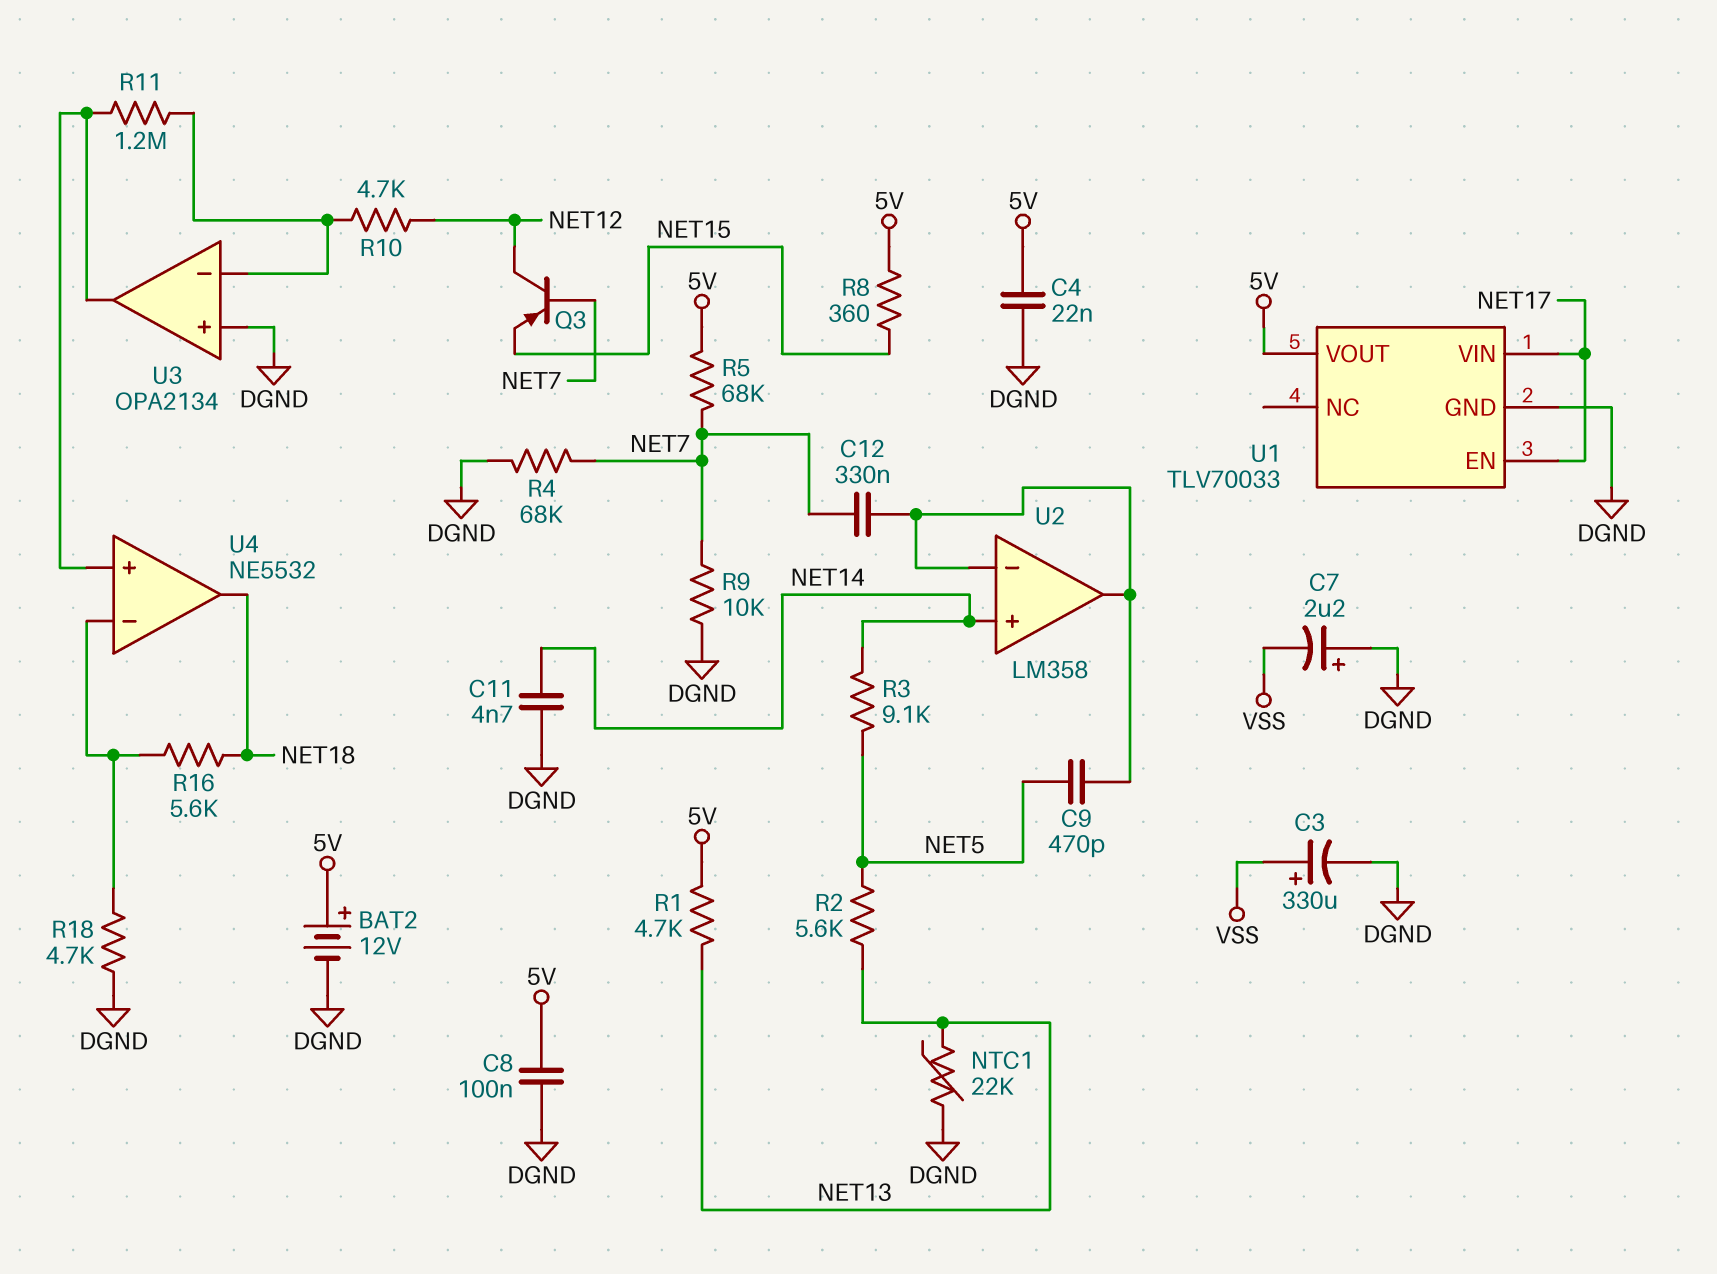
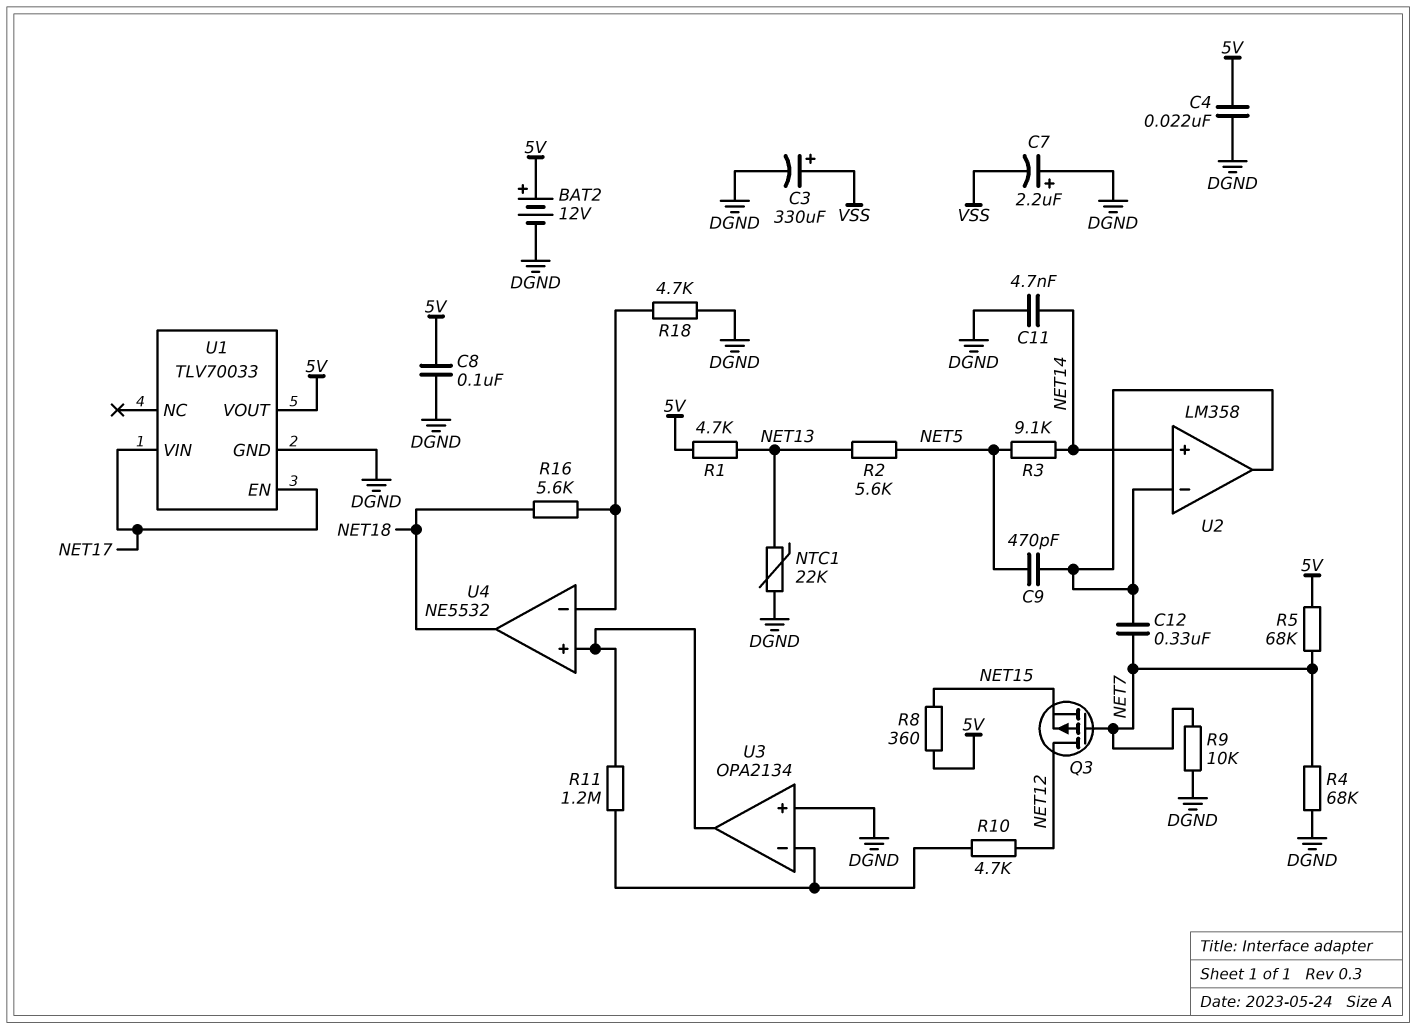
Q3: PNP (B NET7, C NET12, E NET15) -> PMOS (G NET7, D NET12, S NET15)

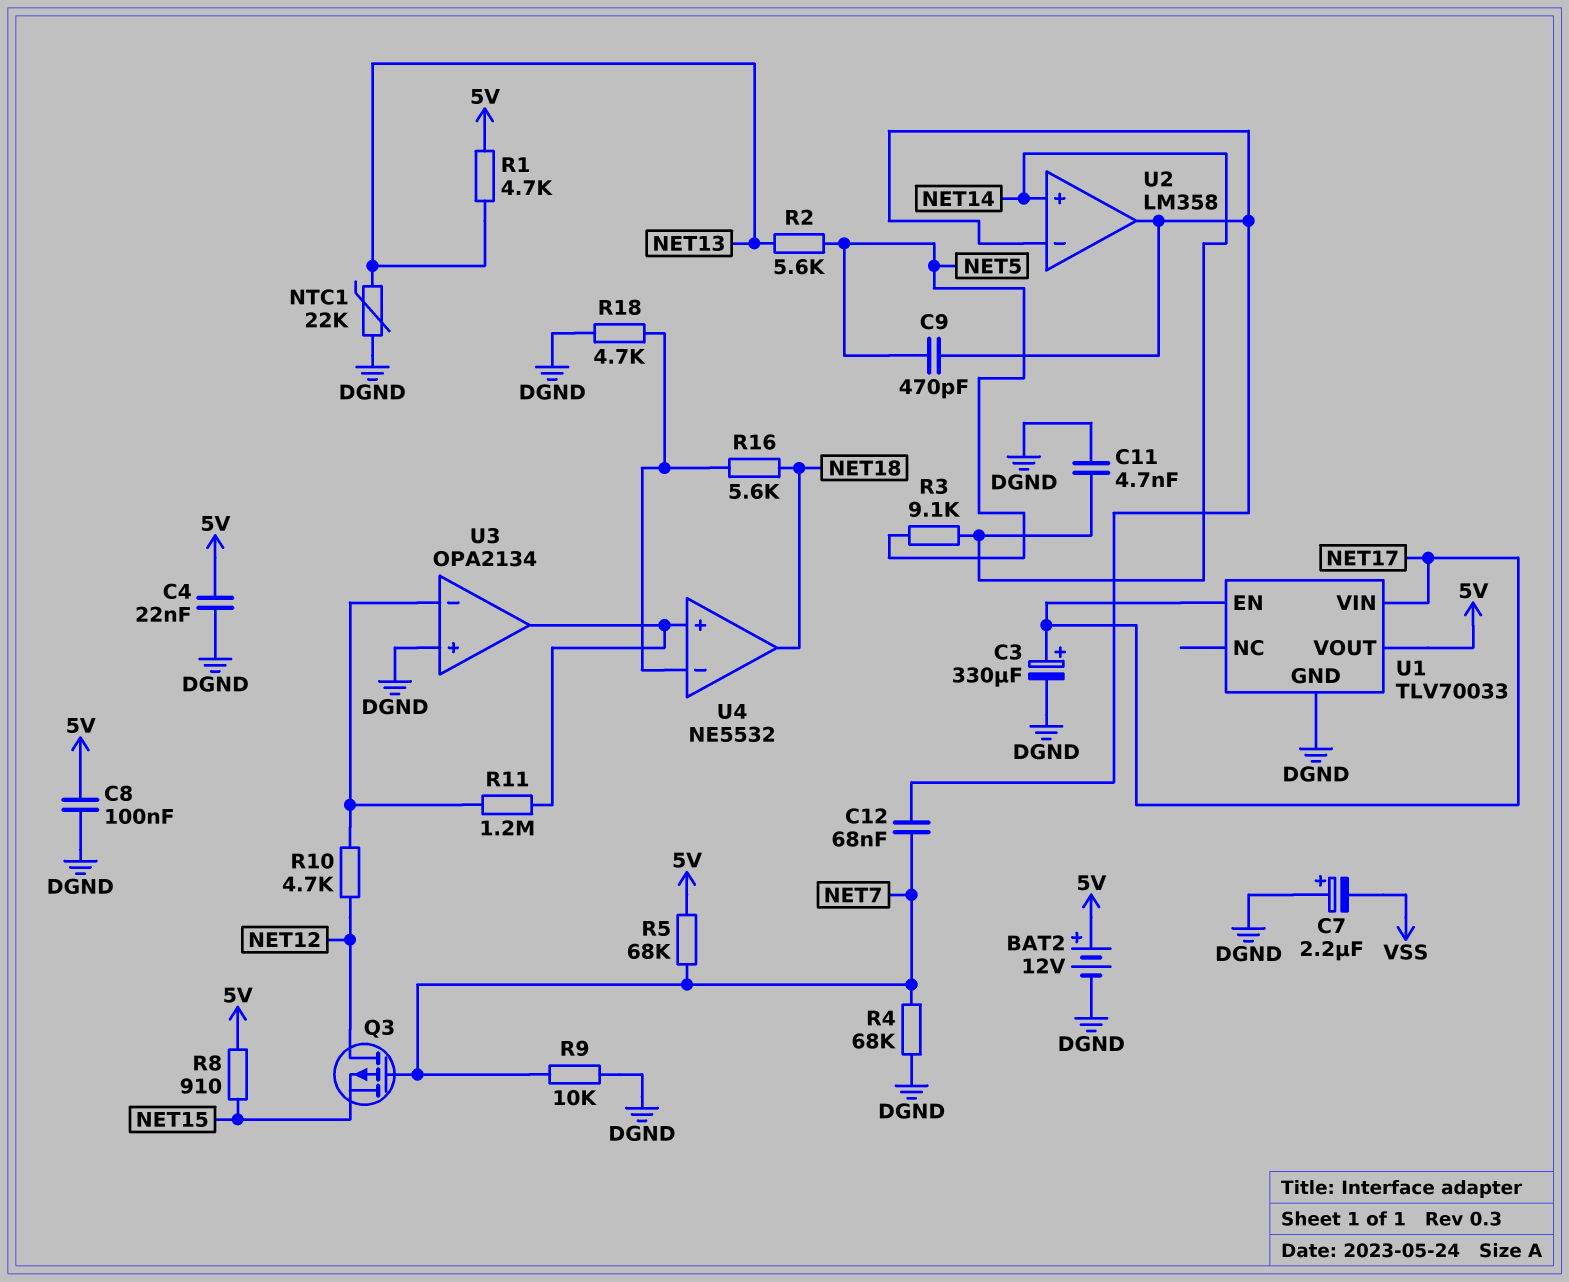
C3: 330uF (plus VSS, minus DGND) -> 330uF (plus NET17, minus DGND)
C12: 330nF (NET7, U2/in-) -> 68nF (NET7, U2/in-)
R8: 360 (5V, NET15) -> 910 (5V, NET15)

